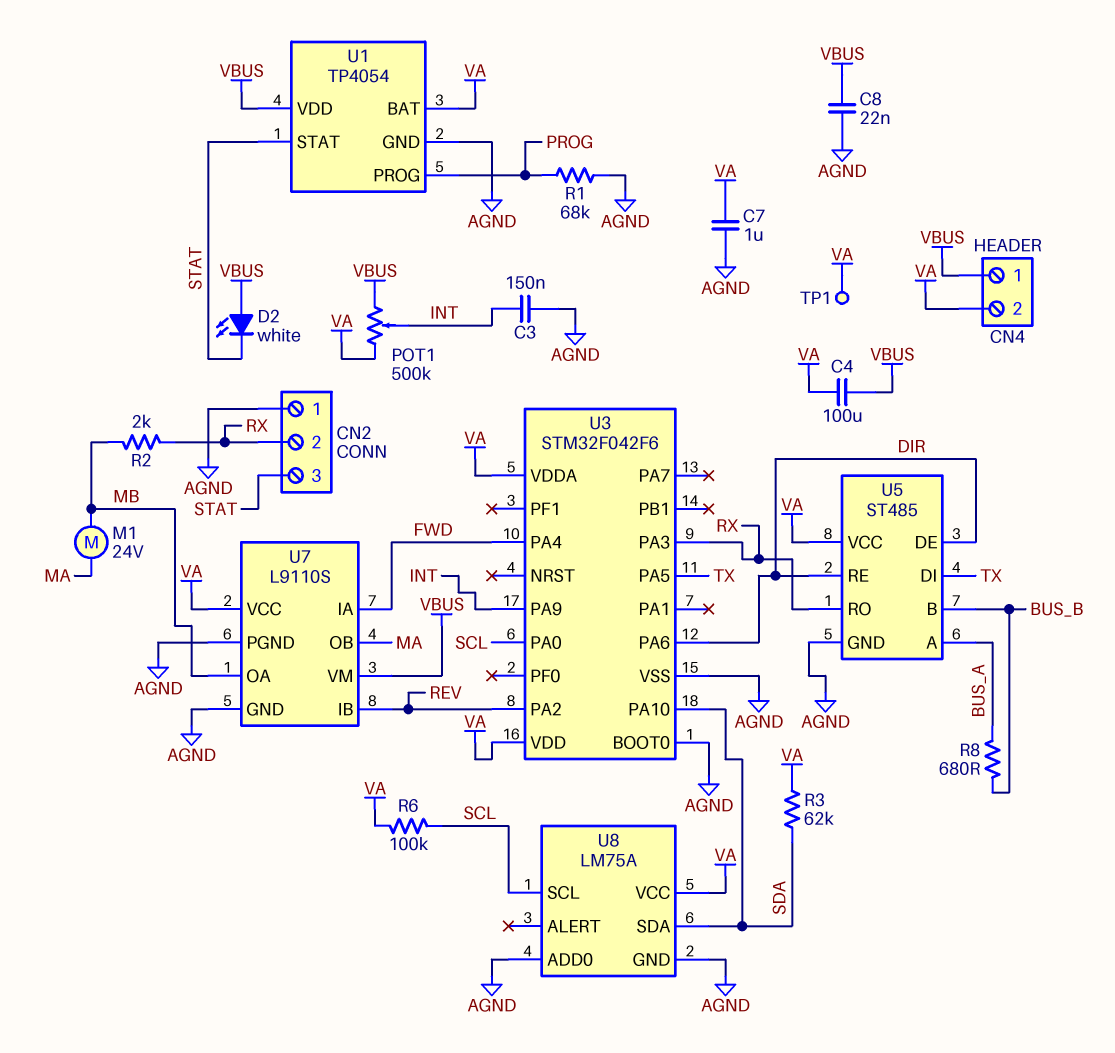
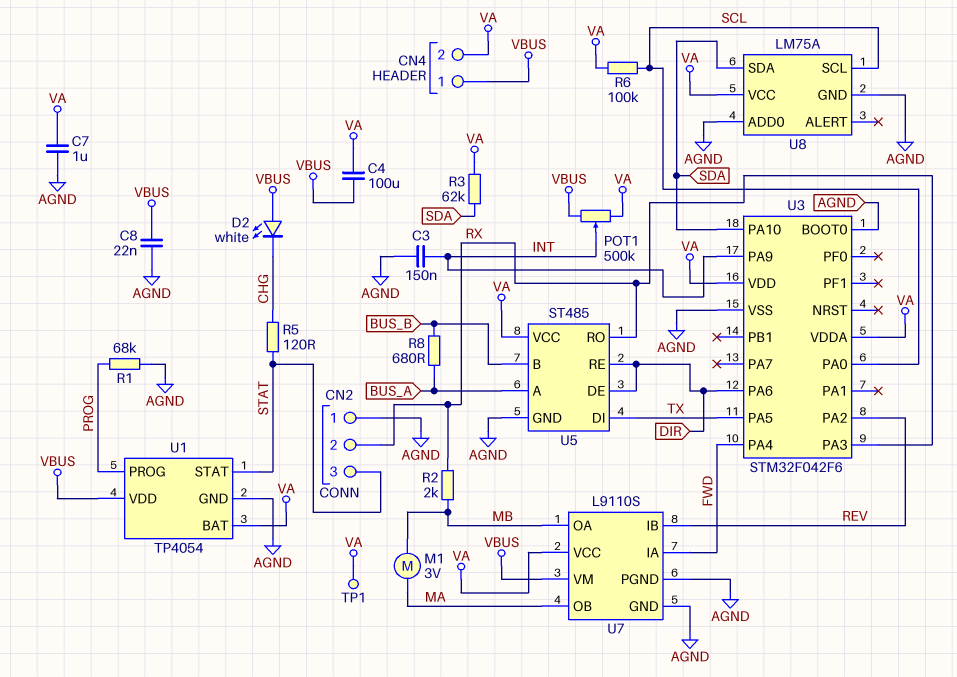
D2: LED white (A VBUS, K STAT) -> LED white (A VBUS, K CHG)
M1: motor 24V (MA, MB) -> motor 3V (MA, MB)
R5: none -> 120 (CHG, STAT)

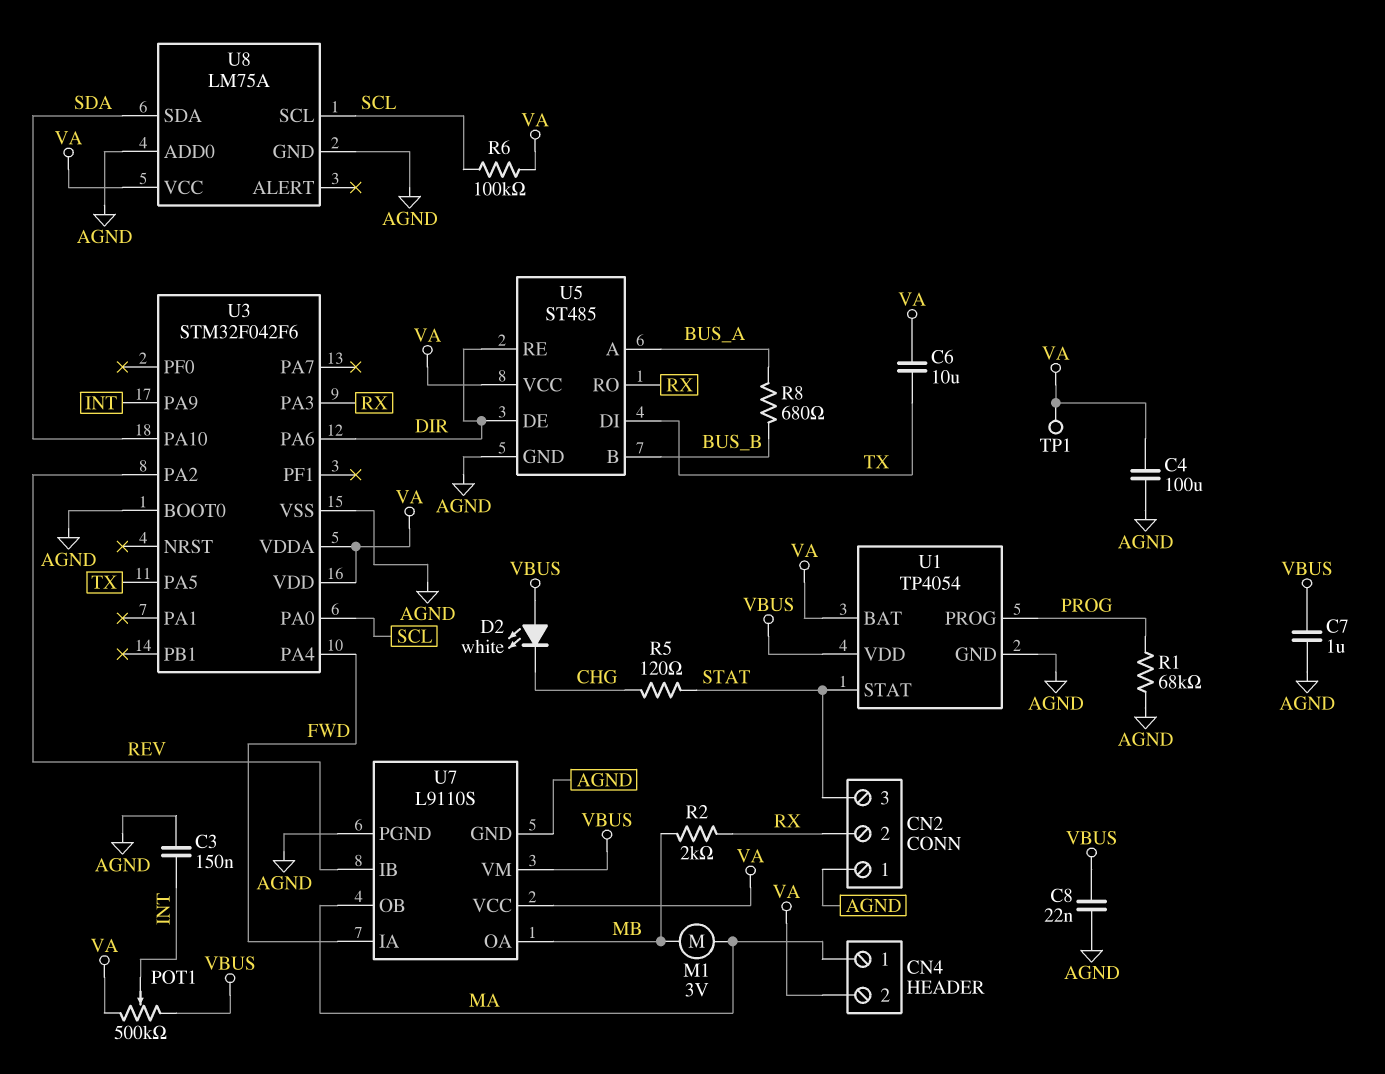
C4: 100uF (VA, VBUS) -> 100uF (AGND, VA)
C6: none -> 10uF (TX, VA)
C7: 1uF (AGND, VA) -> 1uF (AGND, VBUS)
CN4 pin 1: VBUS -> MA
R3: 62k (SDA, VA) -> none

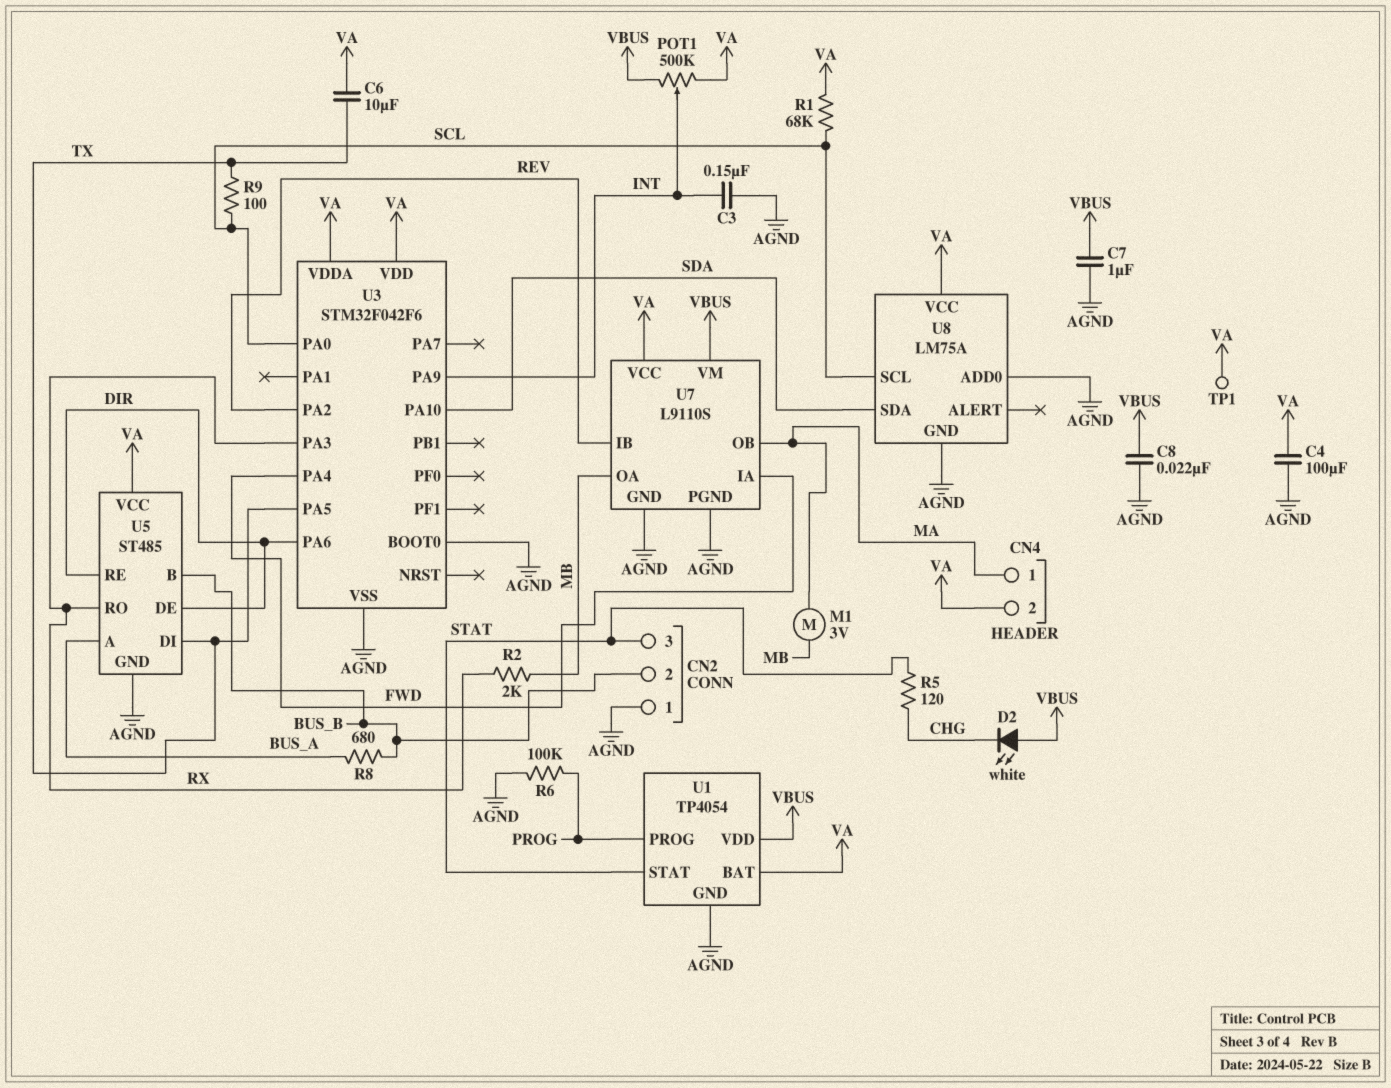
CN2 pin 2: RX -> BUS_B
R1: 68k (AGND, PROG) -> 68k (SCL, VA)
R6: 100k (SCL, VA) -> 100k (AGND, PROG)
R9: none -> 100 (SCL, TX)

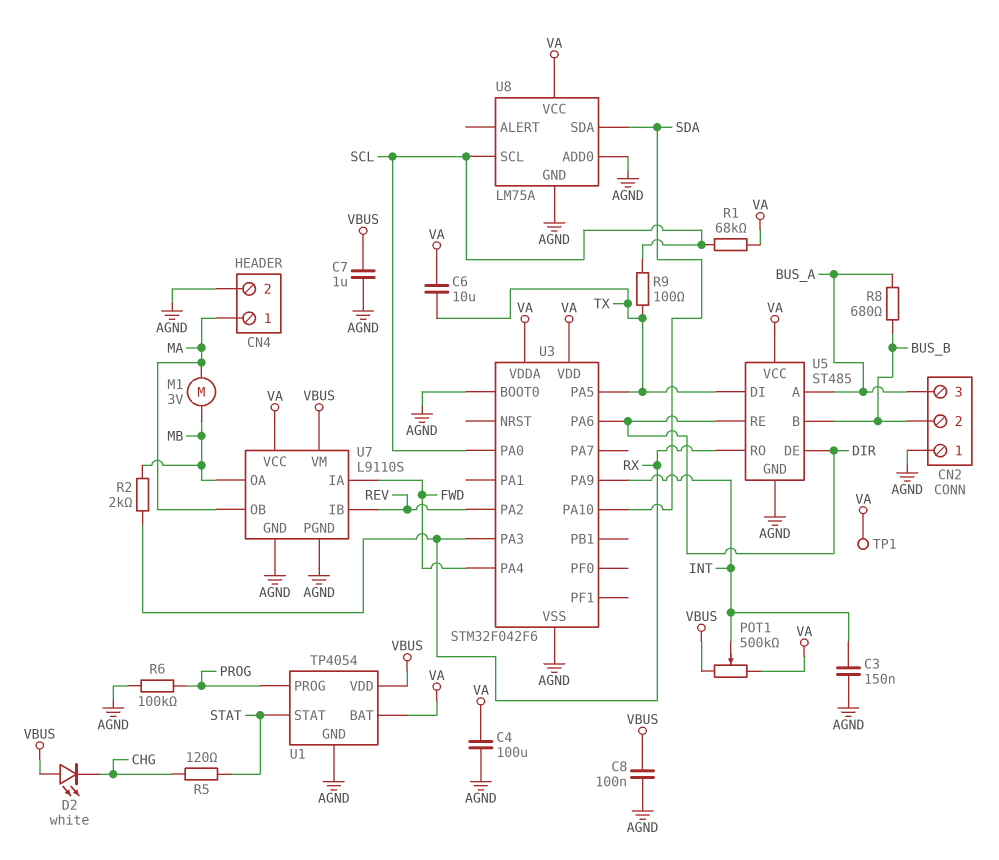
C8: 22nF (AGND, VBUS) -> 100nF (AGND, VBUS)
CN2 pin 3: STAT -> BUS_A
CN4 pin 2: VA -> AGND

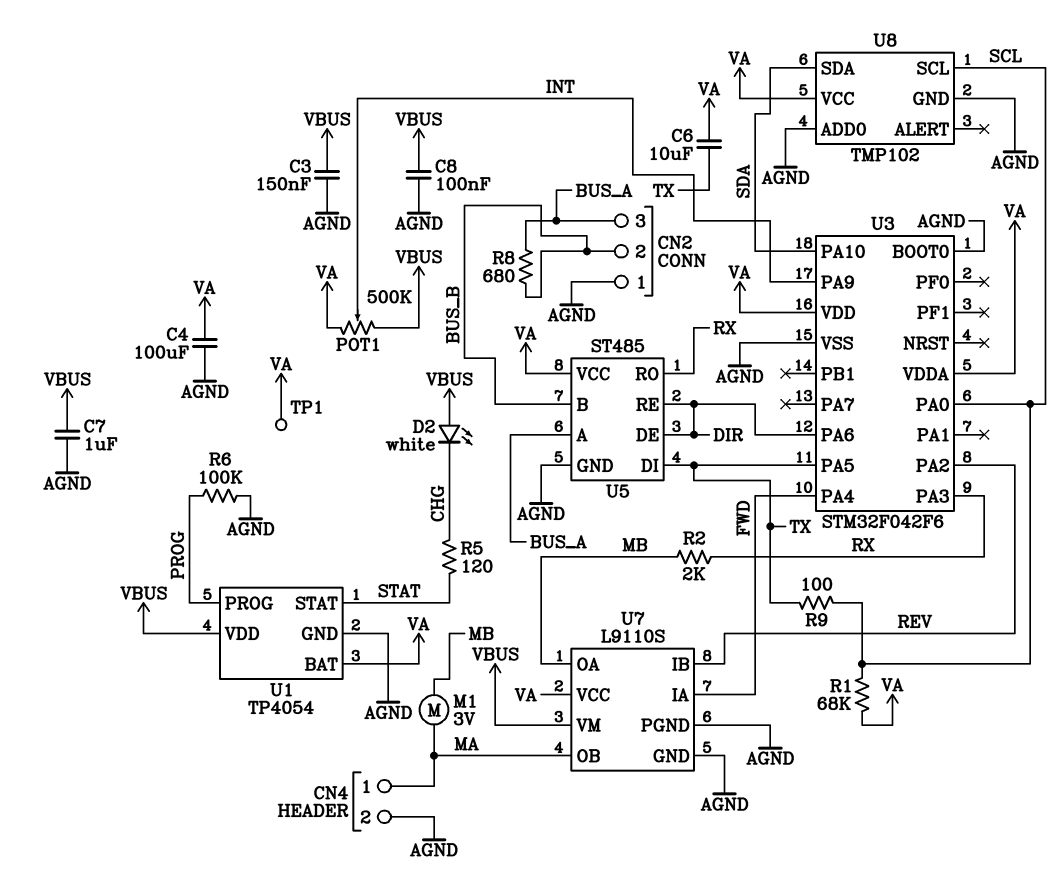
C3: 150nF (AGND, INT) -> 150nF (AGND, VBUS)
U8: LM75A -> TMP102

